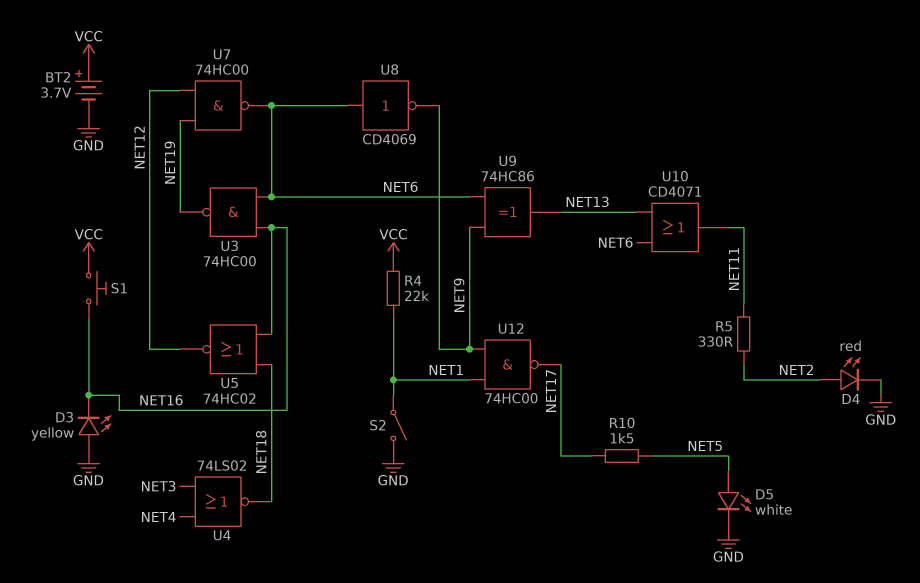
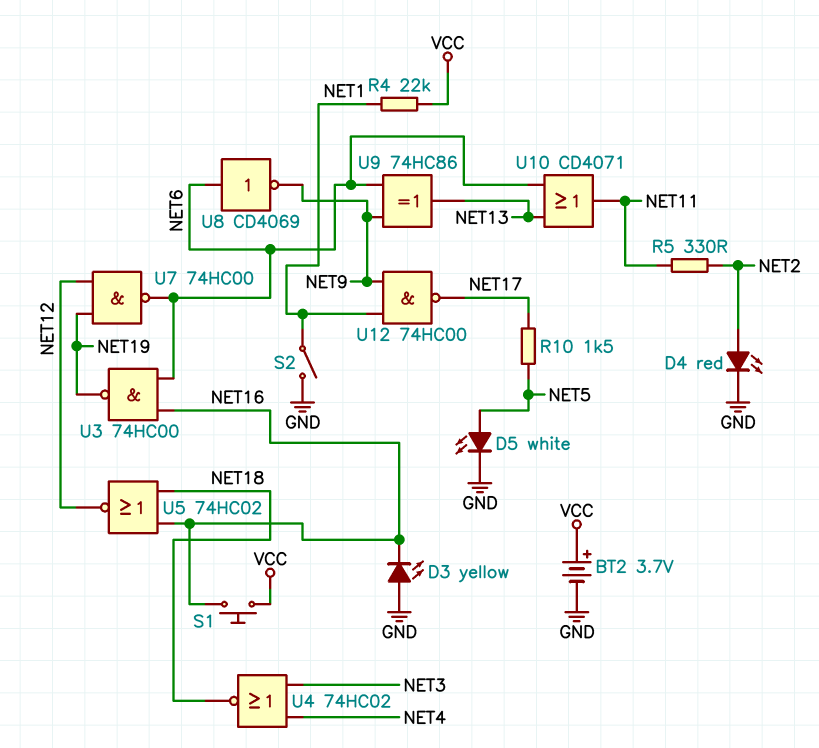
U4: NOR 74LS02 (in NET3, in NET4, out NET18) -> NOR 74HC02 (in NET3, in NET4, out NET18)

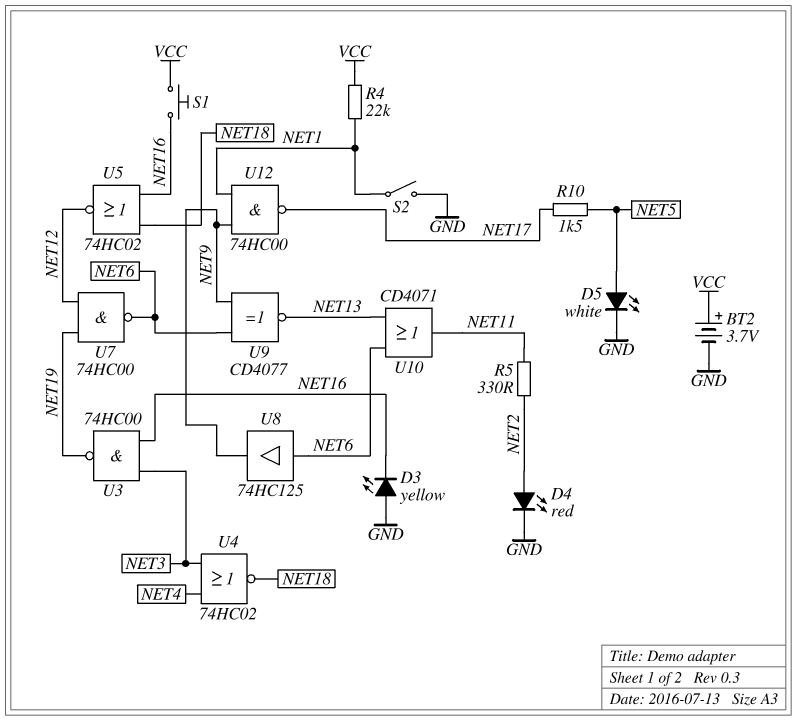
U3: NAND 74HC00 (in NET6, in NET16, out NET19) -> NAND 74HC00 (in NET3, in NET16, out NET19)
U8: NOT CD4069 (in NET6, out NET9) -> buffer 74HC125 (in NET6, out NET9)
U9: XOR 74HC86 (in NET6, in NET9, out NET13) -> XNOR CD4077 (in NET6, in NET9, out NET13)

